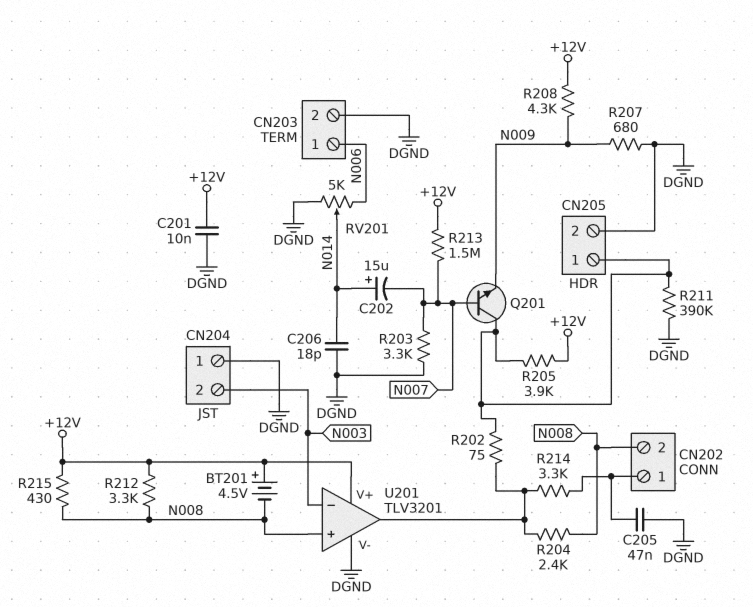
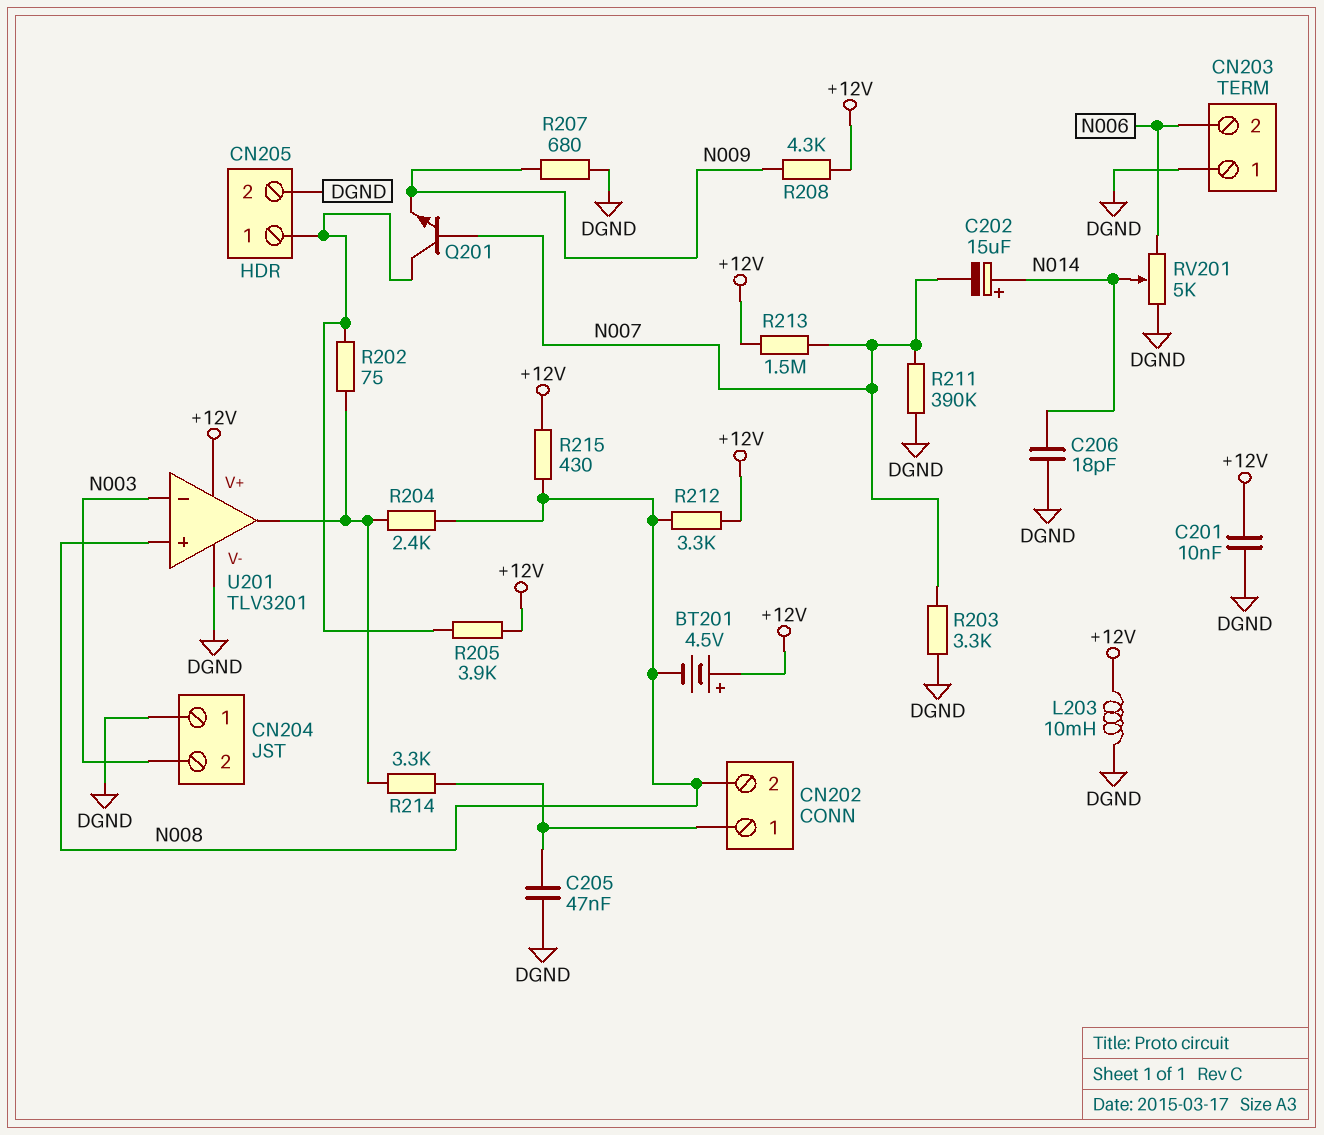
CN203 pin 1: N006 -> DGND
CN203 pin 2: DGND -> N006
L203: none -> 10mH (+12V, DGND)
R211: 390k (CN205/1, DGND) -> 390k (DGND, N007)

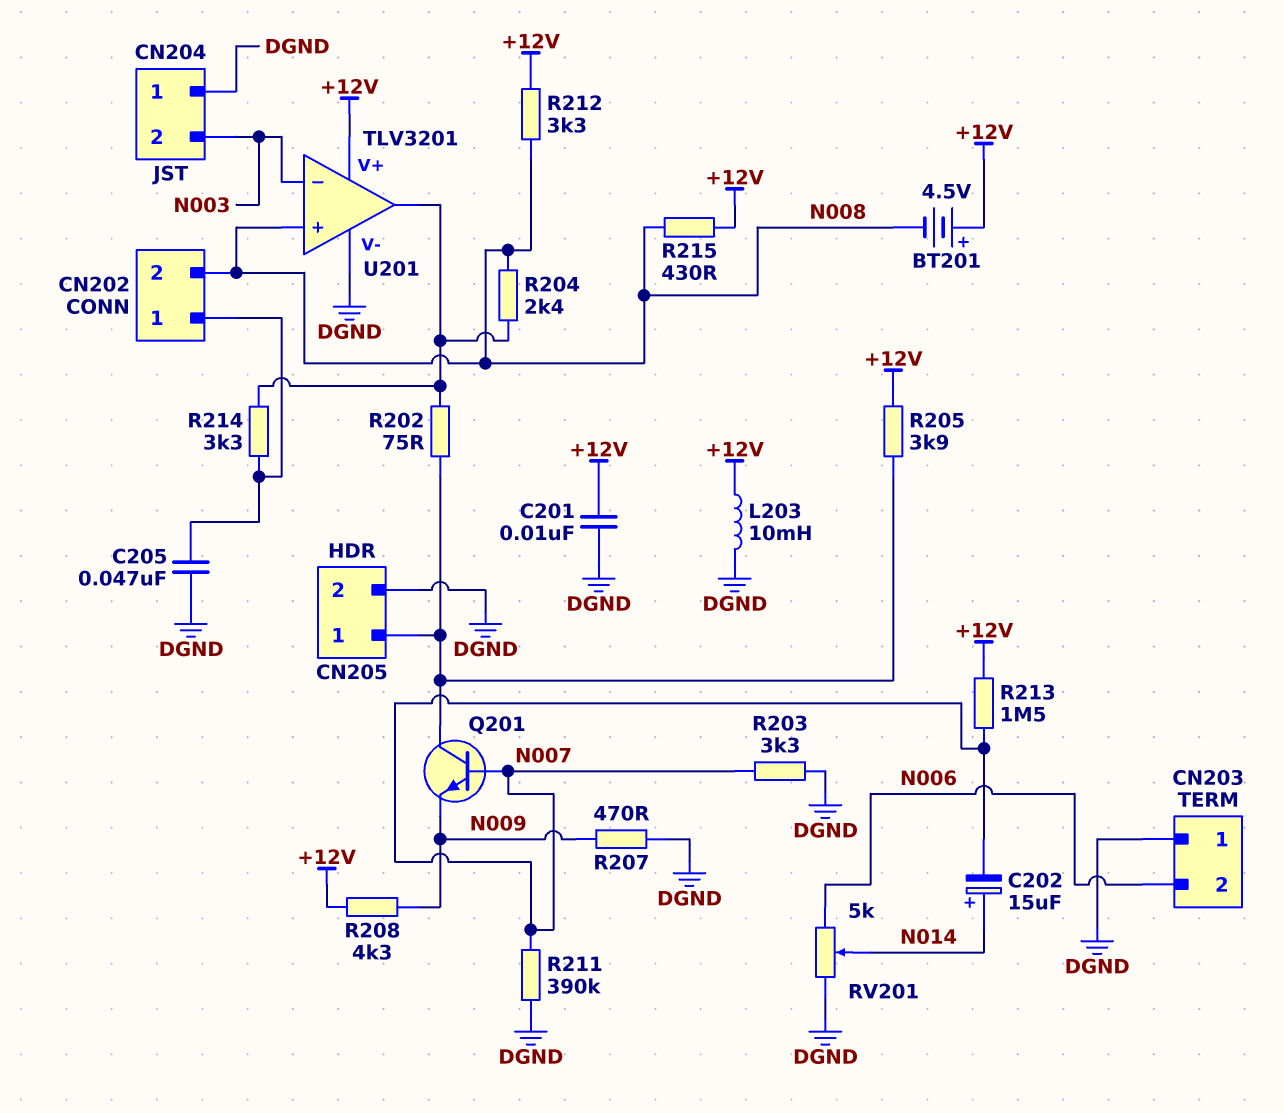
C206: 18pF (DGND, N014) -> none
R207: 680 (DGND, N009) -> 470 (DGND, N009)

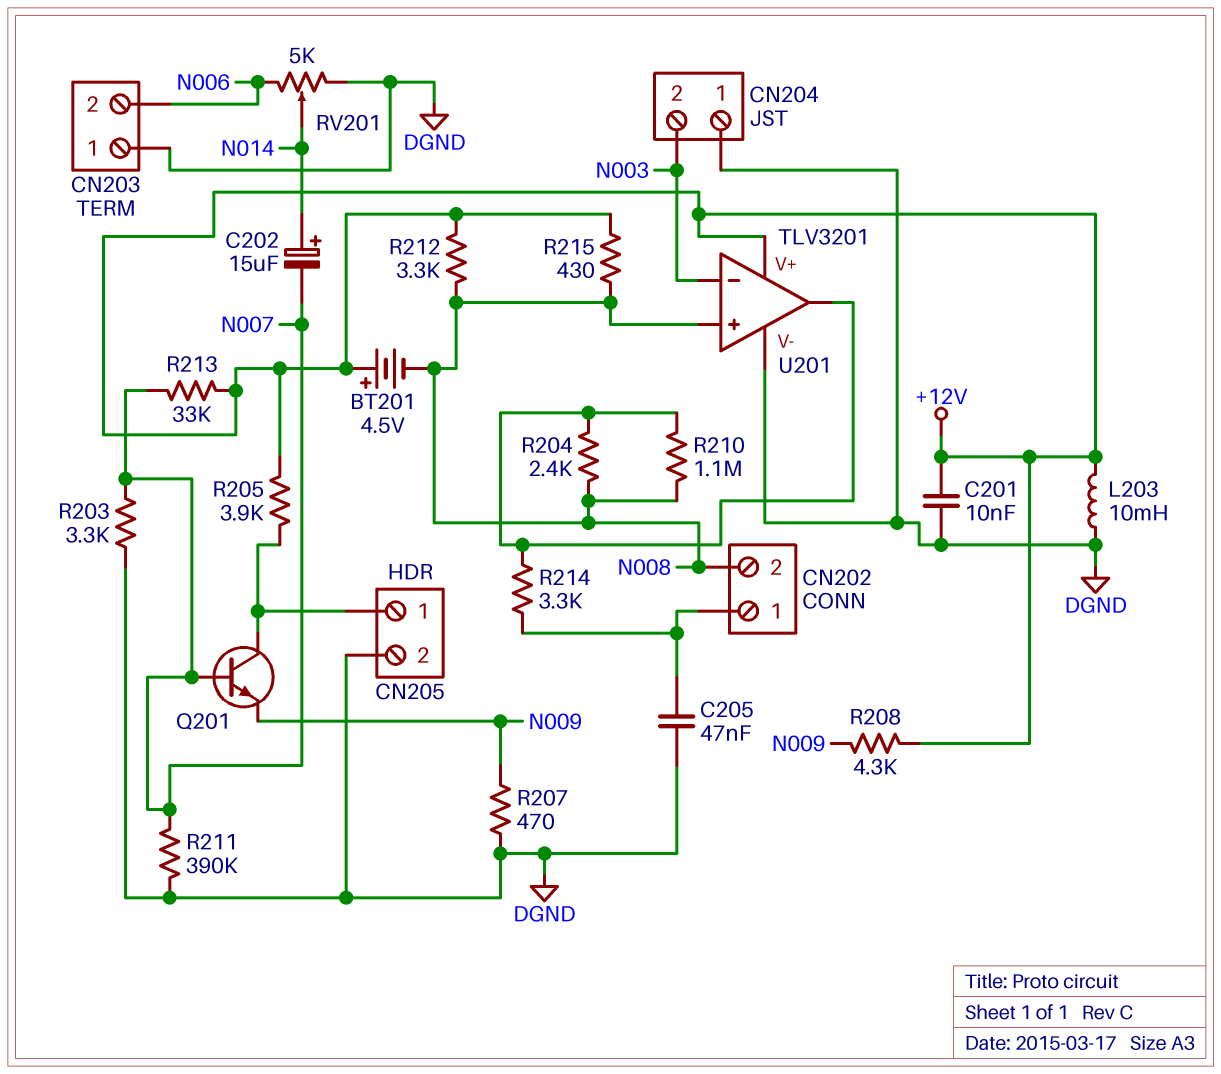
R202: 75 (CN205/1, U201/out) -> none
R210: none -> 1.1M (N008, U201/out)
R213: 1.5M (+12V, N007) -> 33k (+12V, N007)

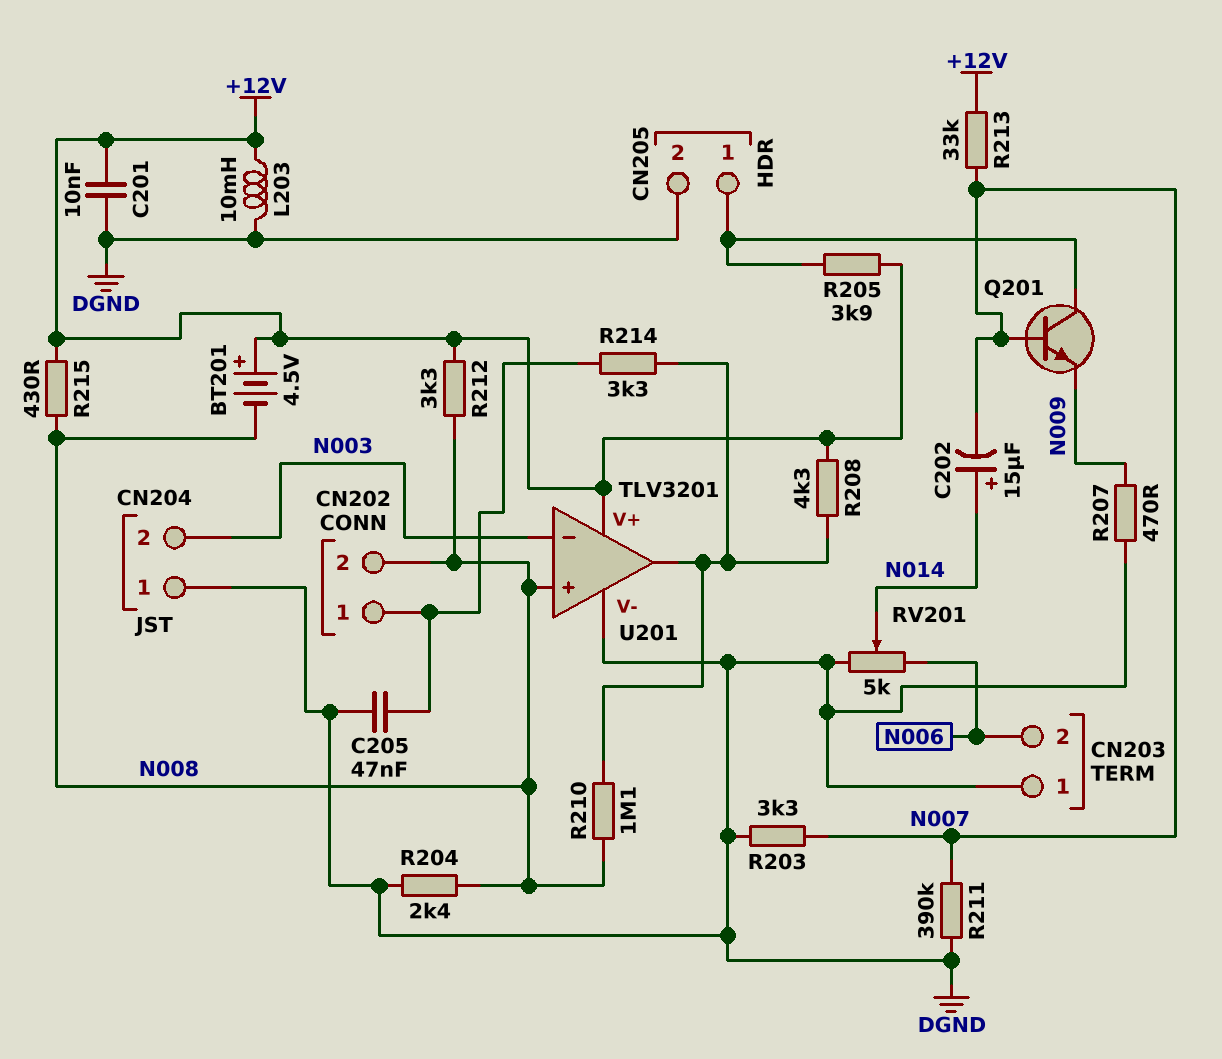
R204: 2.4k (N008, U201/out) -> 2.4k (DGND, N008)
R208: 4.3k (+12V, N009) -> 4.3k (+12V, U201/out)

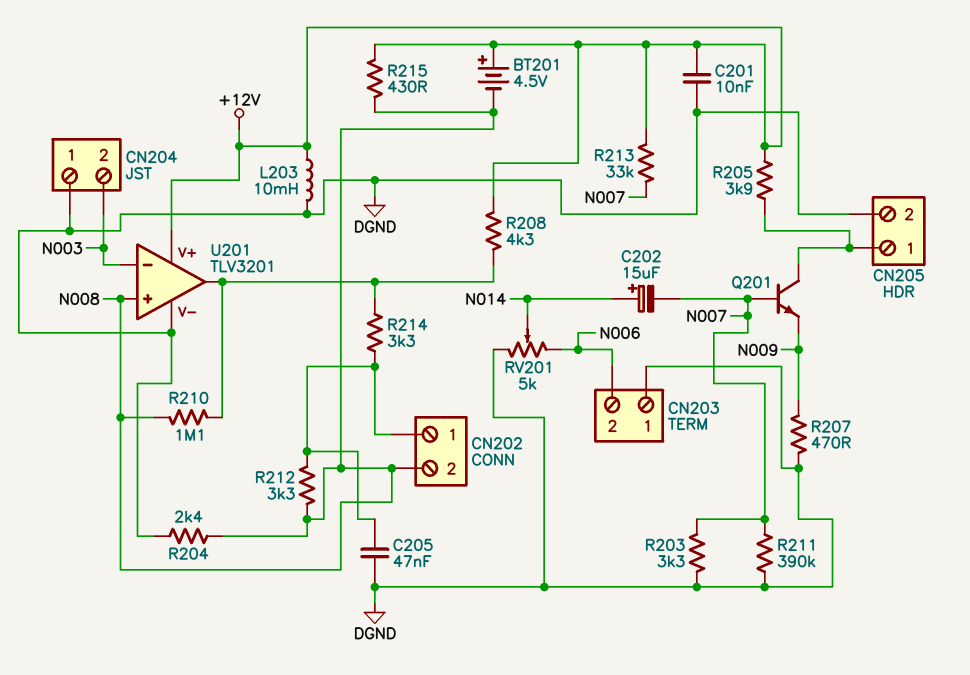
R212: 3.3k (+12V, N008) -> 3.3k (CN202/1, N008)

